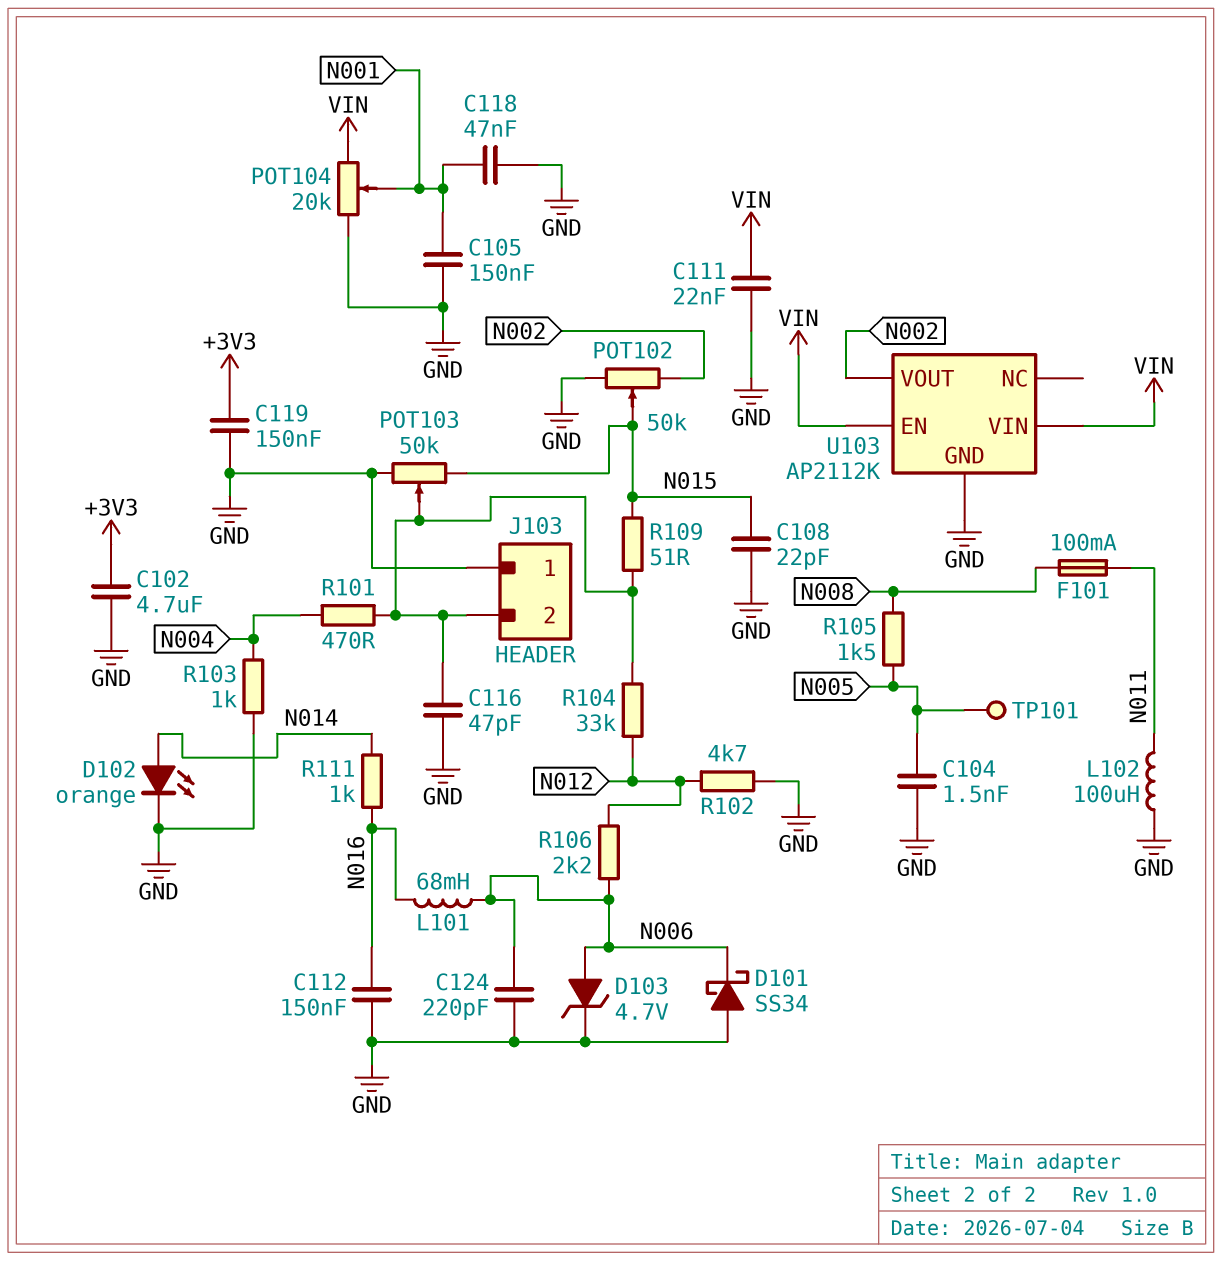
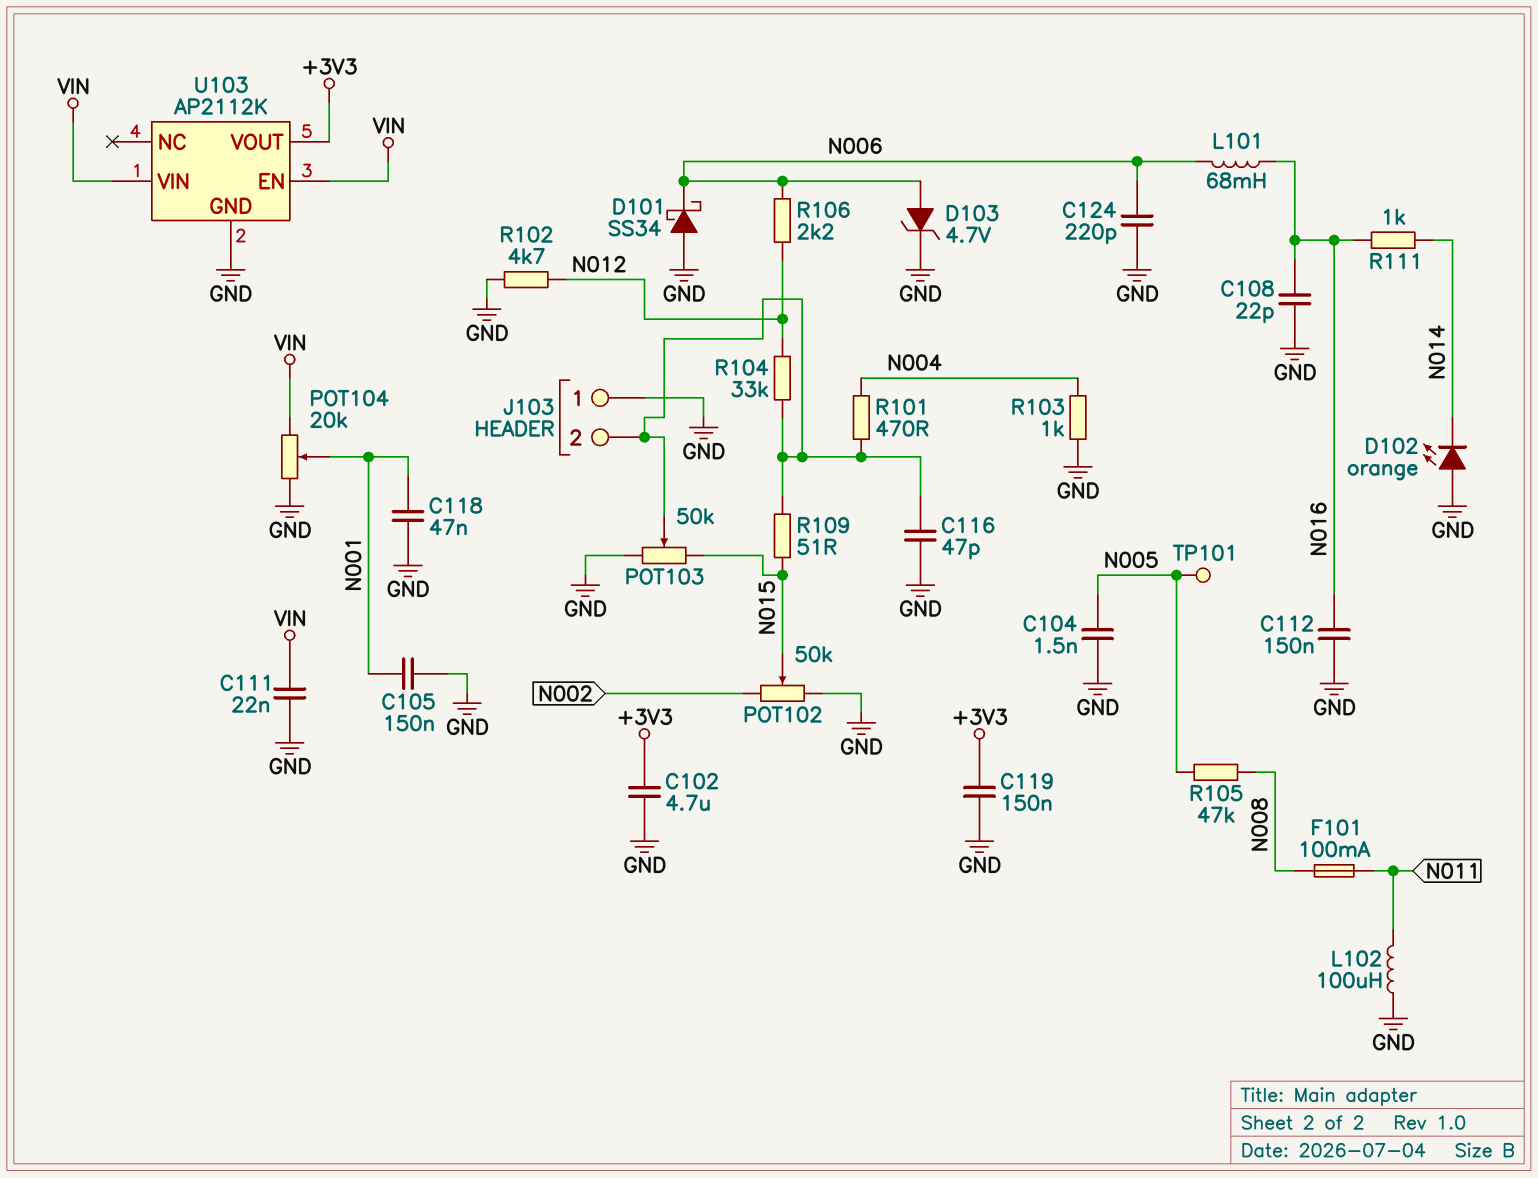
C108: 22pF (GND, N015) -> 22pF (GND, N016)
D102: LED orange (A N014, K GND) -> LED orange (A GND, K N014)
R105: 1.5k (N005, N008) -> 47k (N005, N008)
U103 pin VOUT: N002 -> +3V3

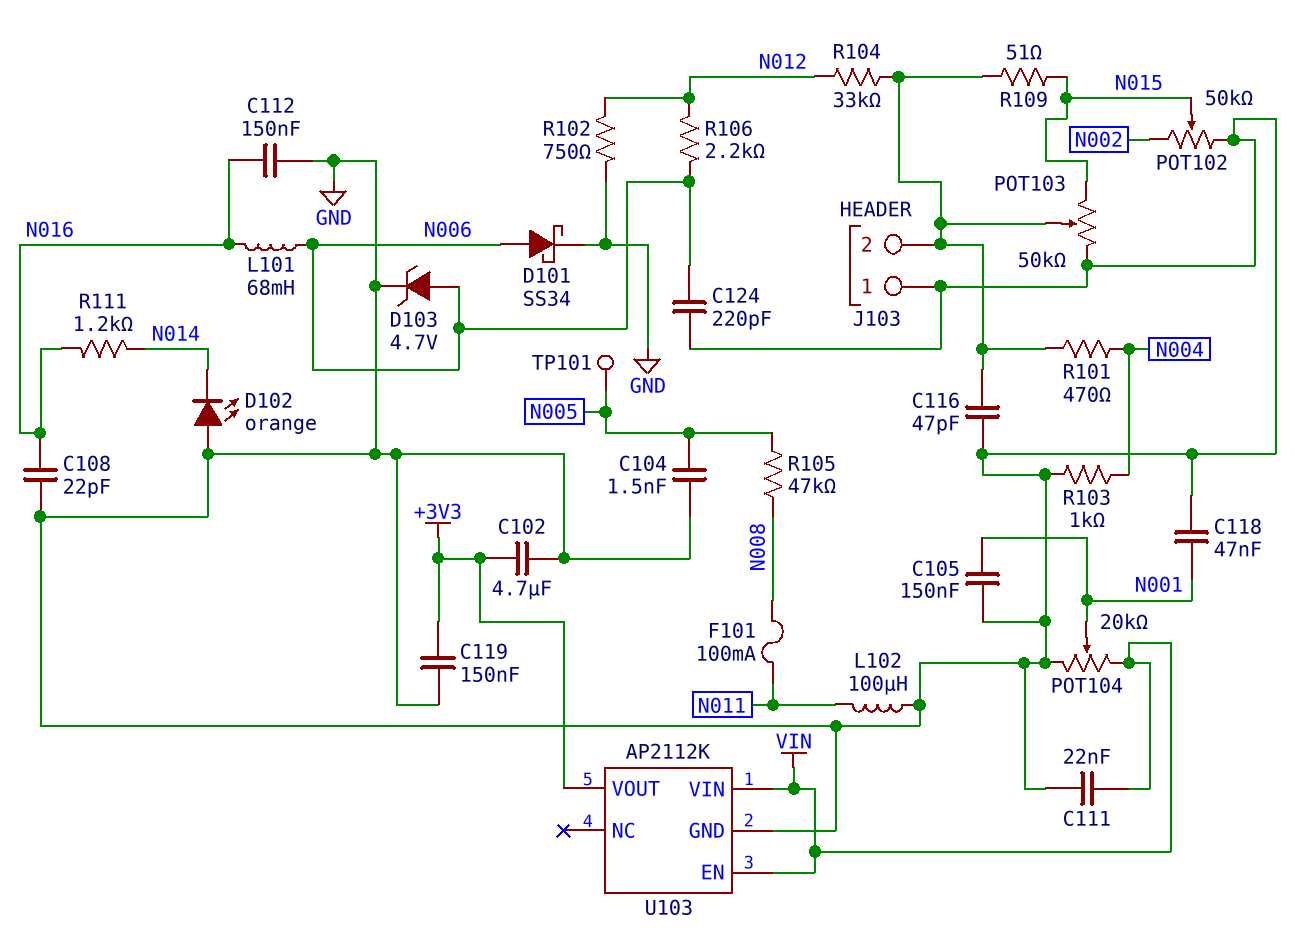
D101: schottky SS34 (A GND, K N006) -> schottky SS34 (A N006, K GND)
R102: 4.7k (GND, N012) -> 750 (GND, N012)
R111: 1k (N014, N016) -> 1.2k (N014, N016)

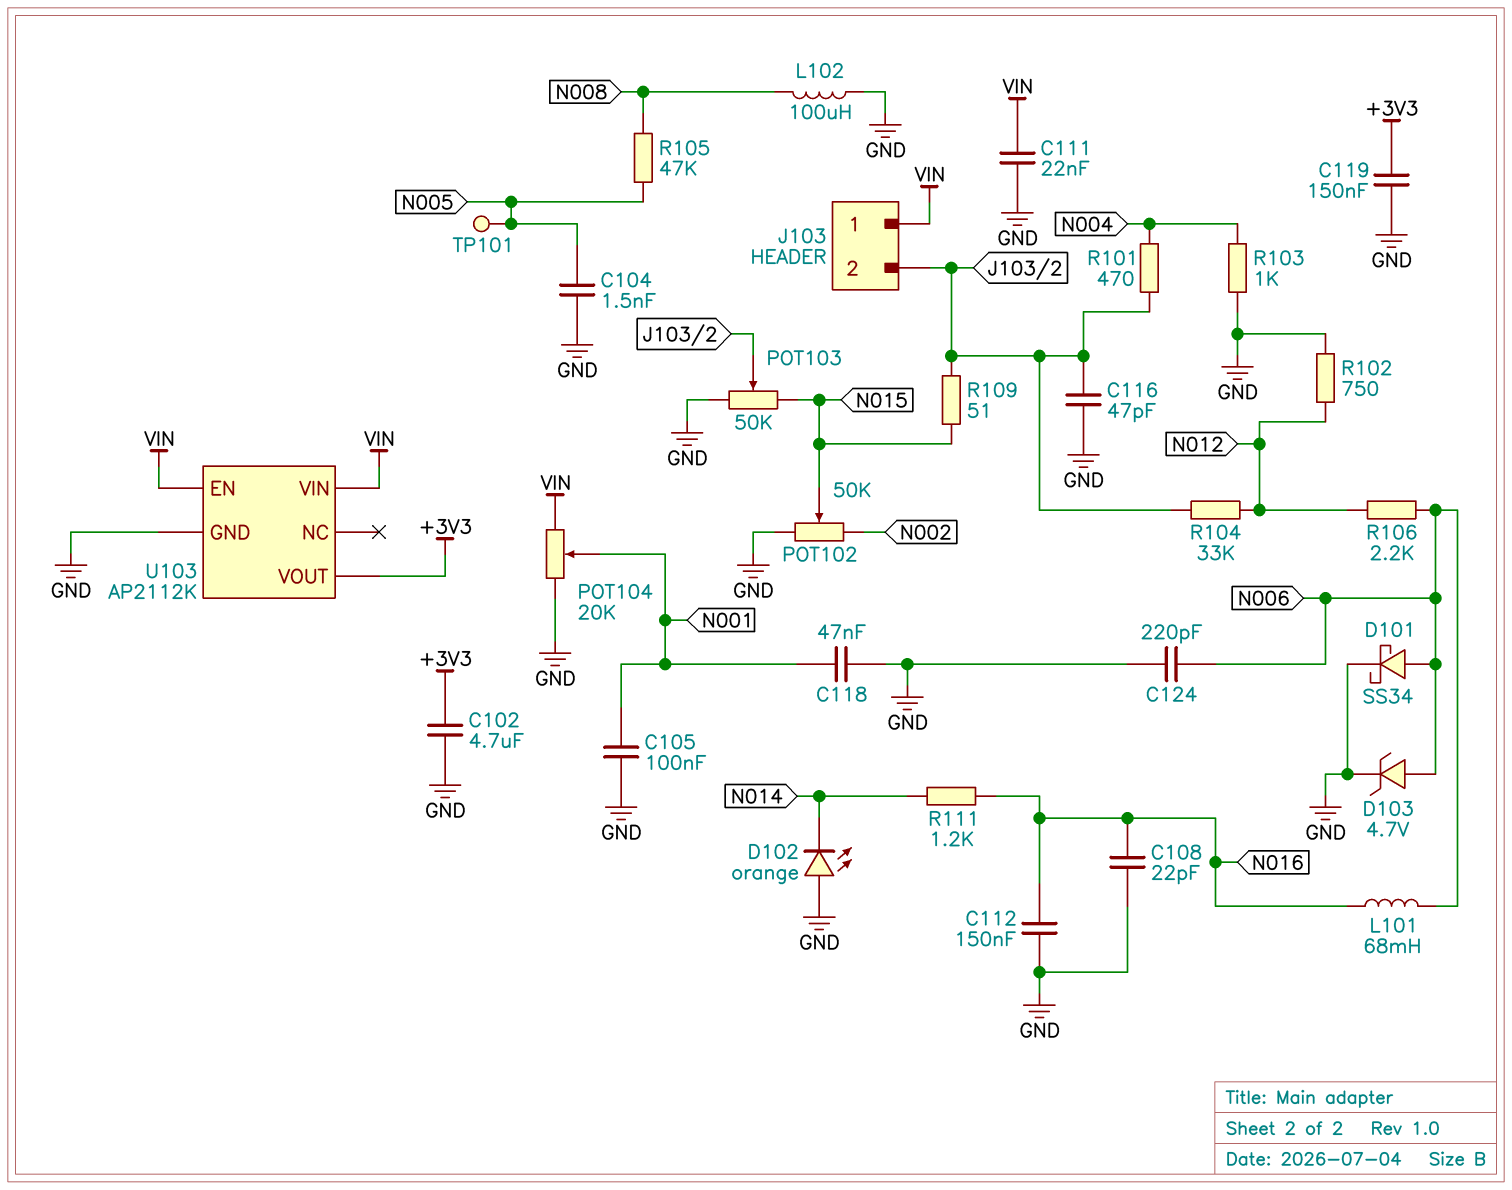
C105: 150nF (GND, N001) -> 100nF (GND, N001)
F101: 100mA (N008, N011) -> none
J103 pin 1: GND -> VIN
L102: 100uH (GND, N011) -> 100uH (GND, N008)

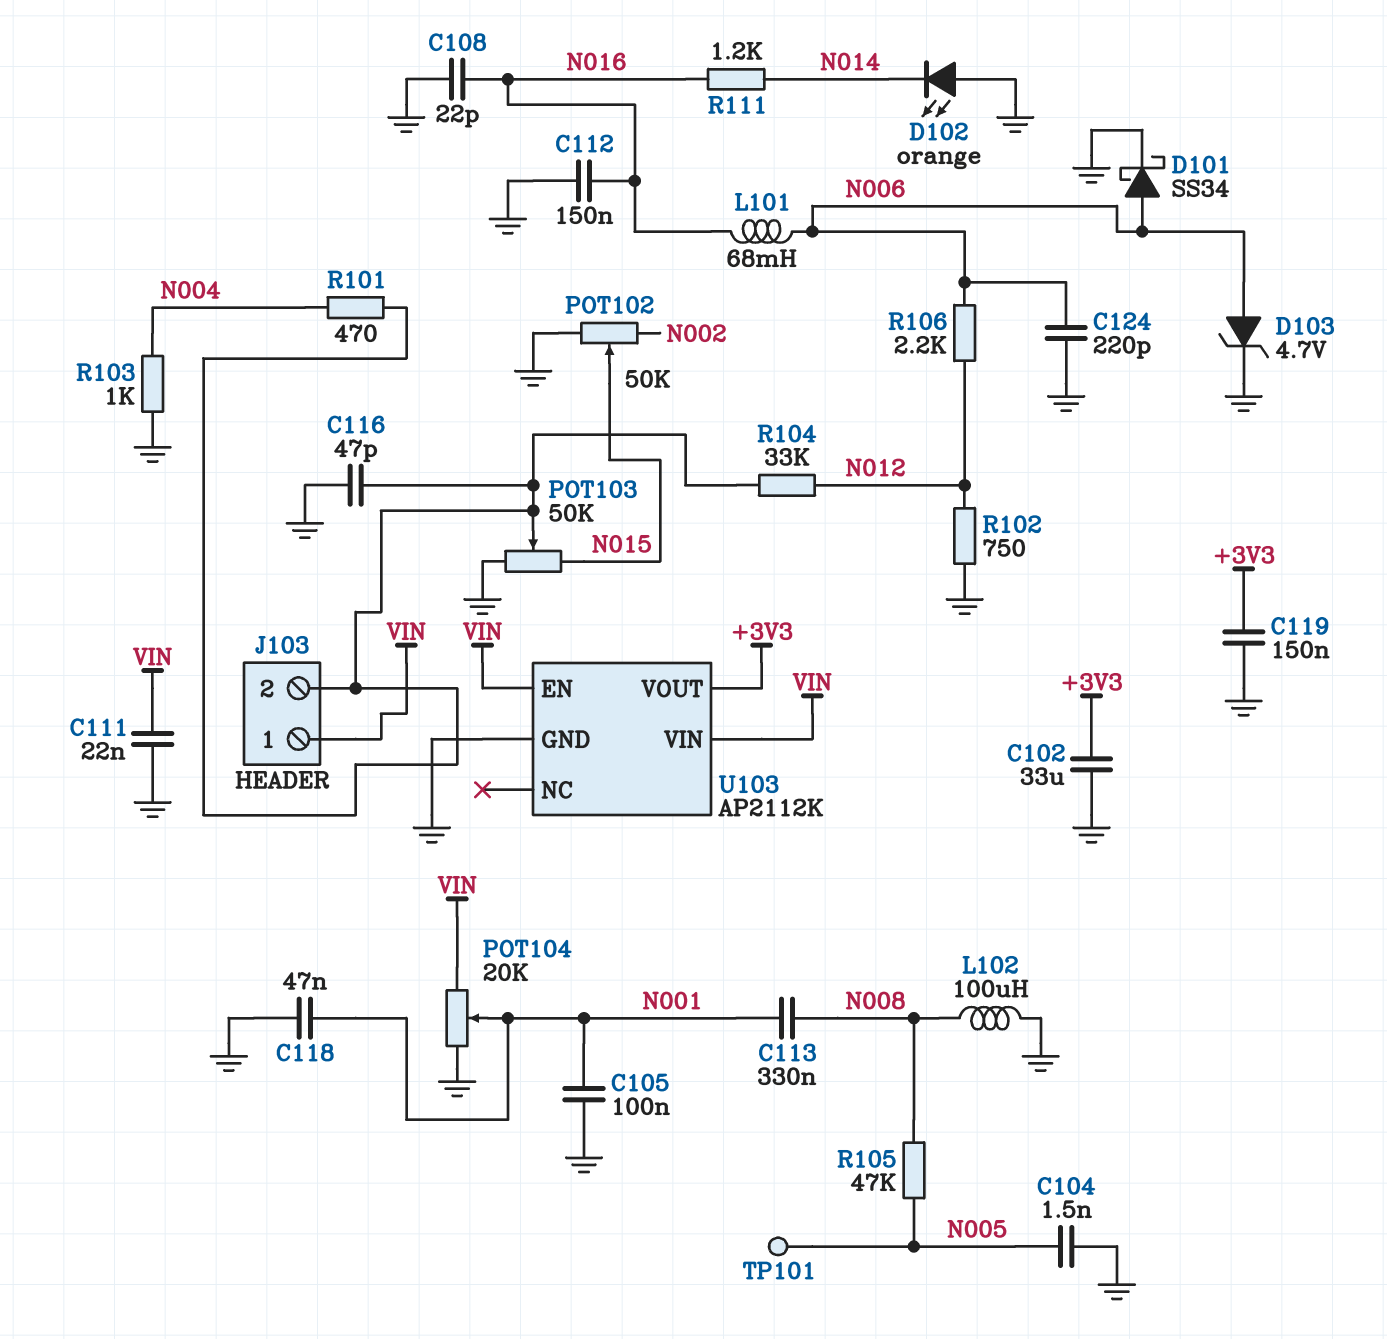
C102: 4.7uF (+3V3, GND) -> 33uF (+3V3, GND)
C113: none -> 330nF (N001, N008)
R109: 51 (J103/2, N015) -> none

